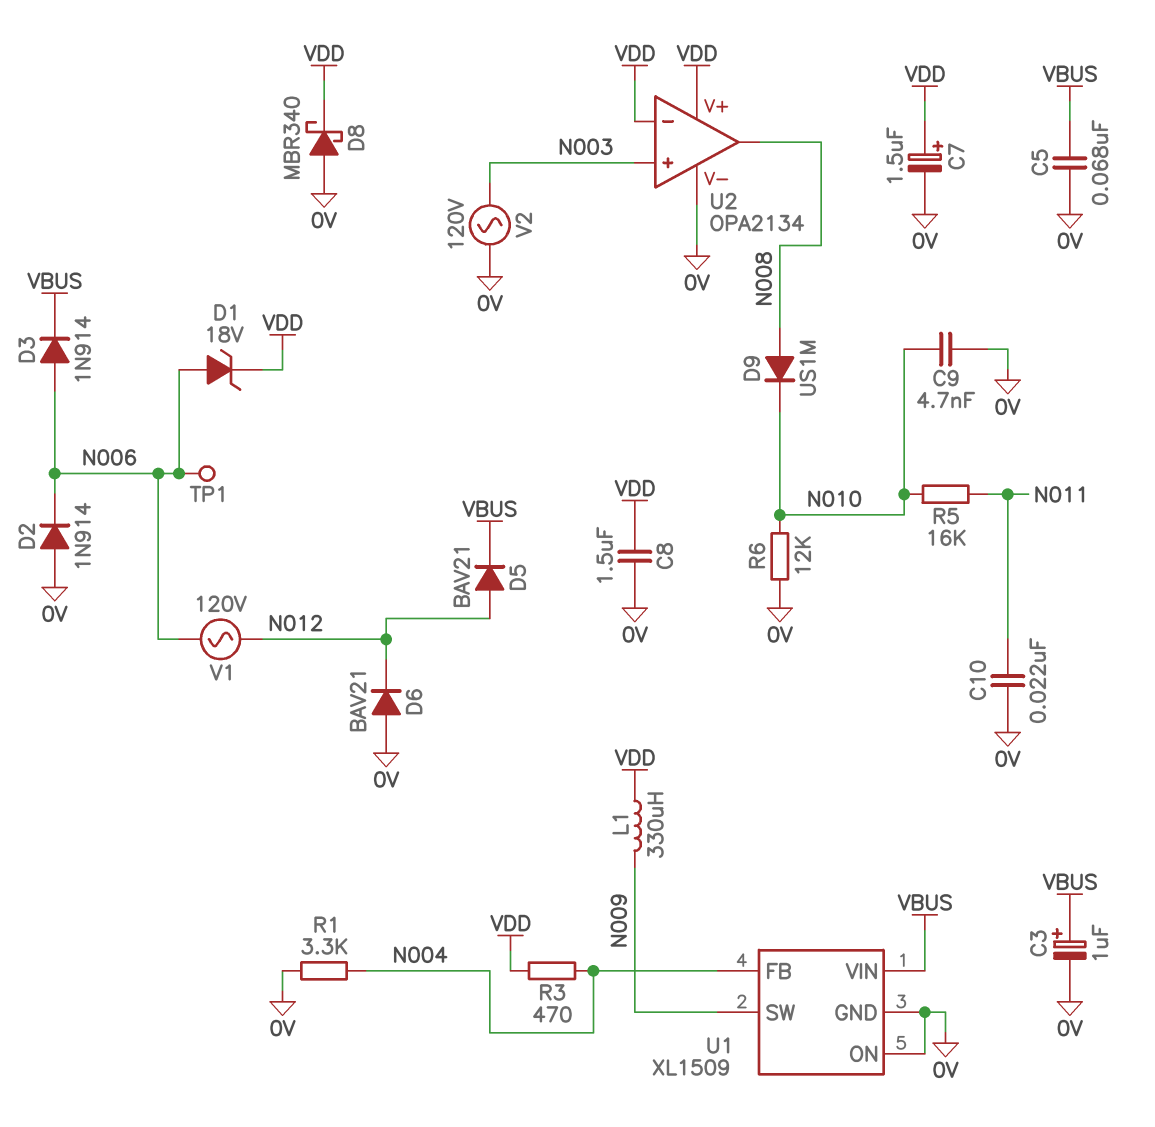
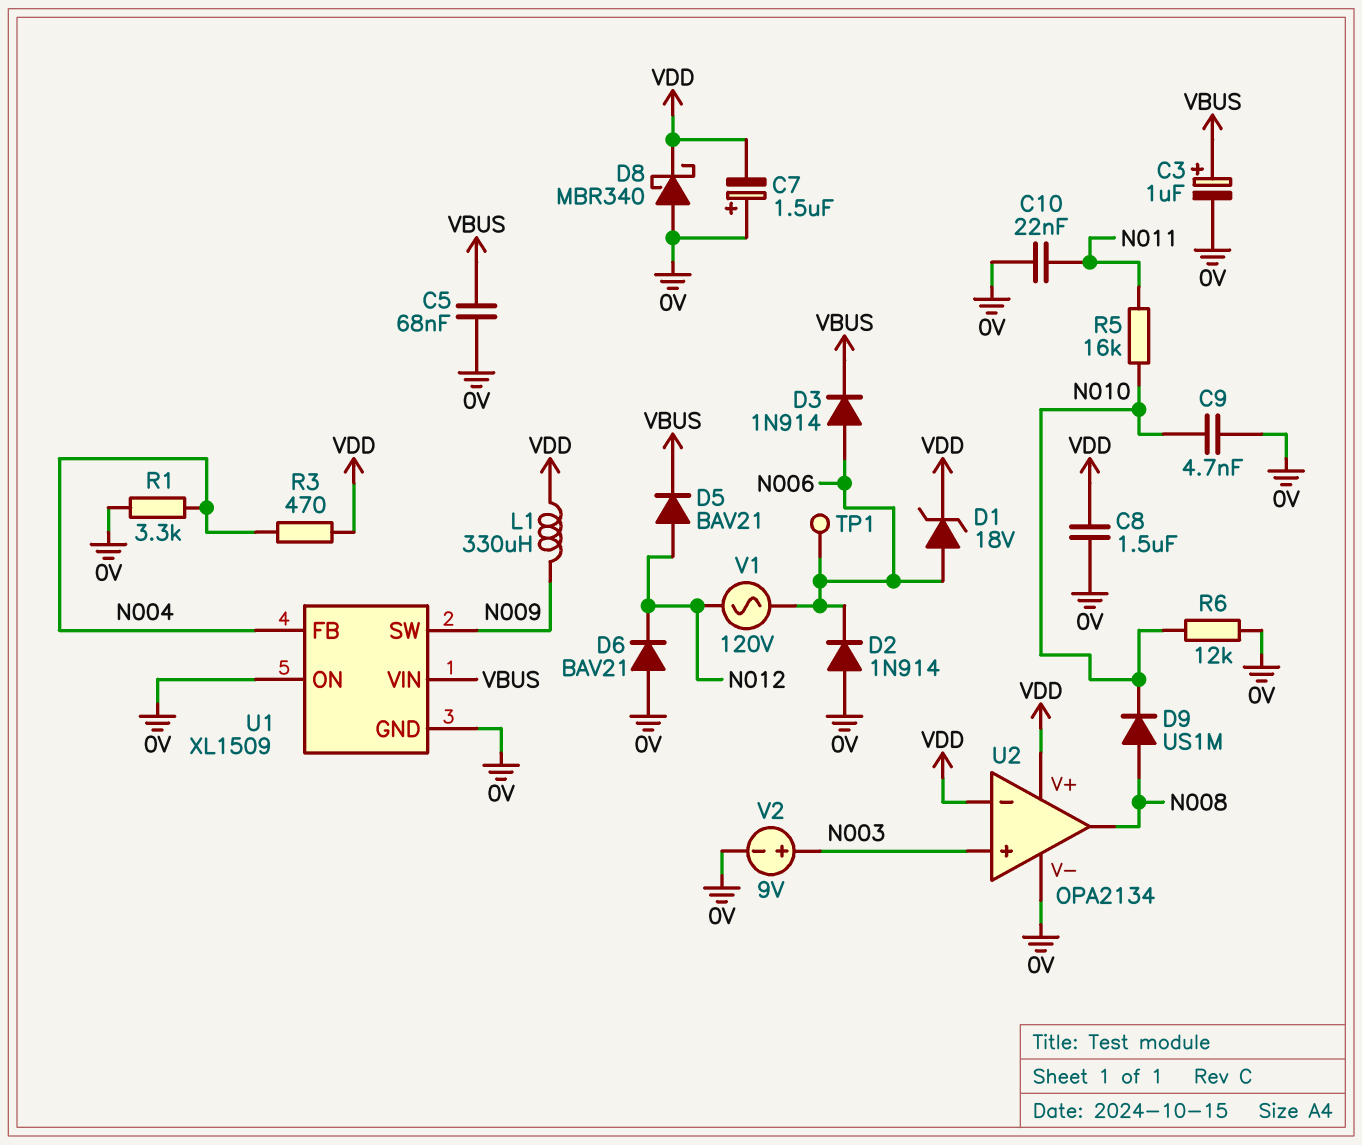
C7: 1.5uF (plus VDD, minus 0V) -> 1.5uF (plus 0V, minus VDD)
V2: AC 120V (0V, N003) -> 9V (plus N003, minus 0V)

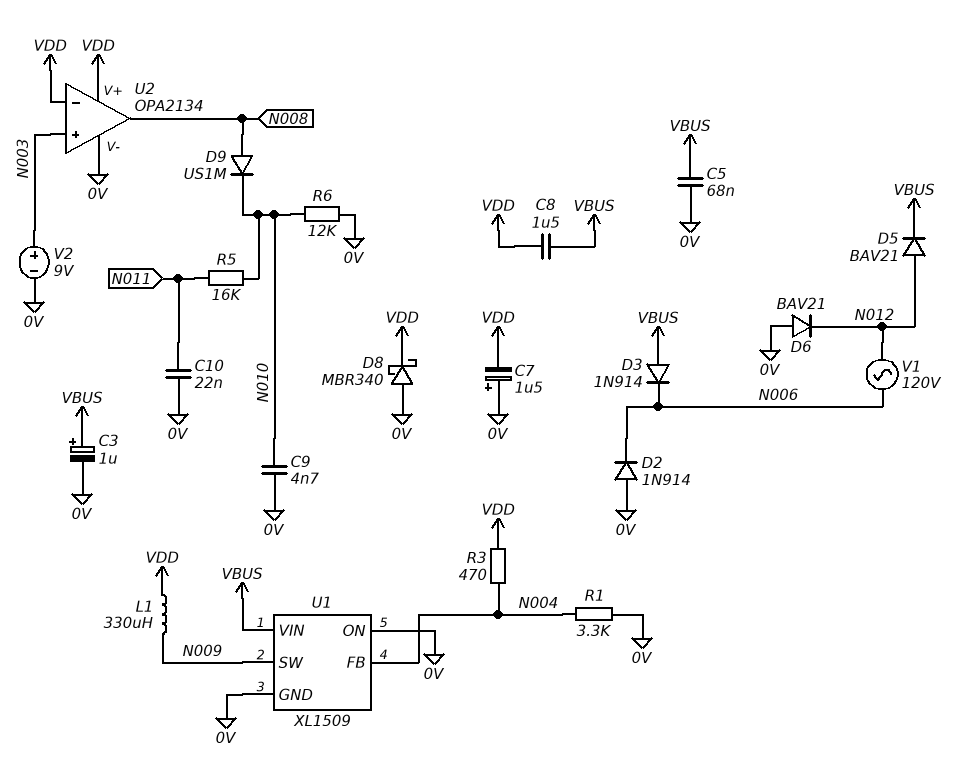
C8: 1.5uF (0V, VDD) -> 1.5uF (VBUS, VDD)
D1: zener 18V (A N006, K VDD) -> none
D3: diode 1N914 (A N006, K VBUS) -> diode 1N914 (A VBUS, K N006)
TP1: test point (N006) -> none

